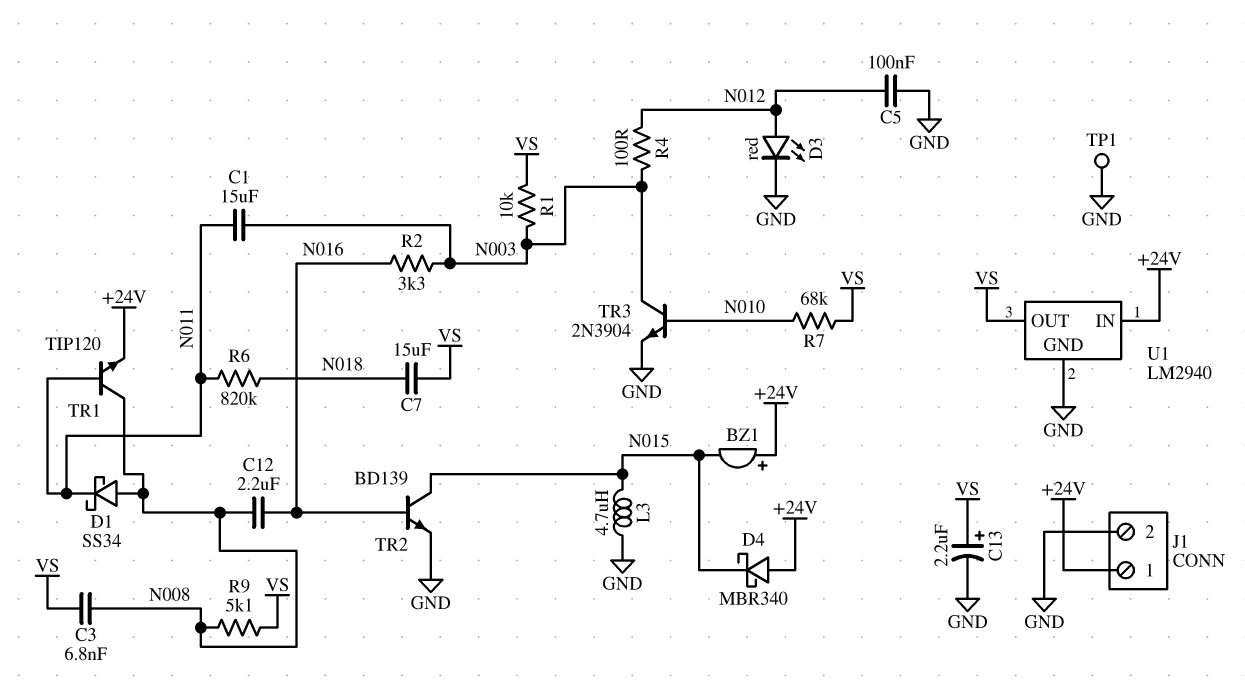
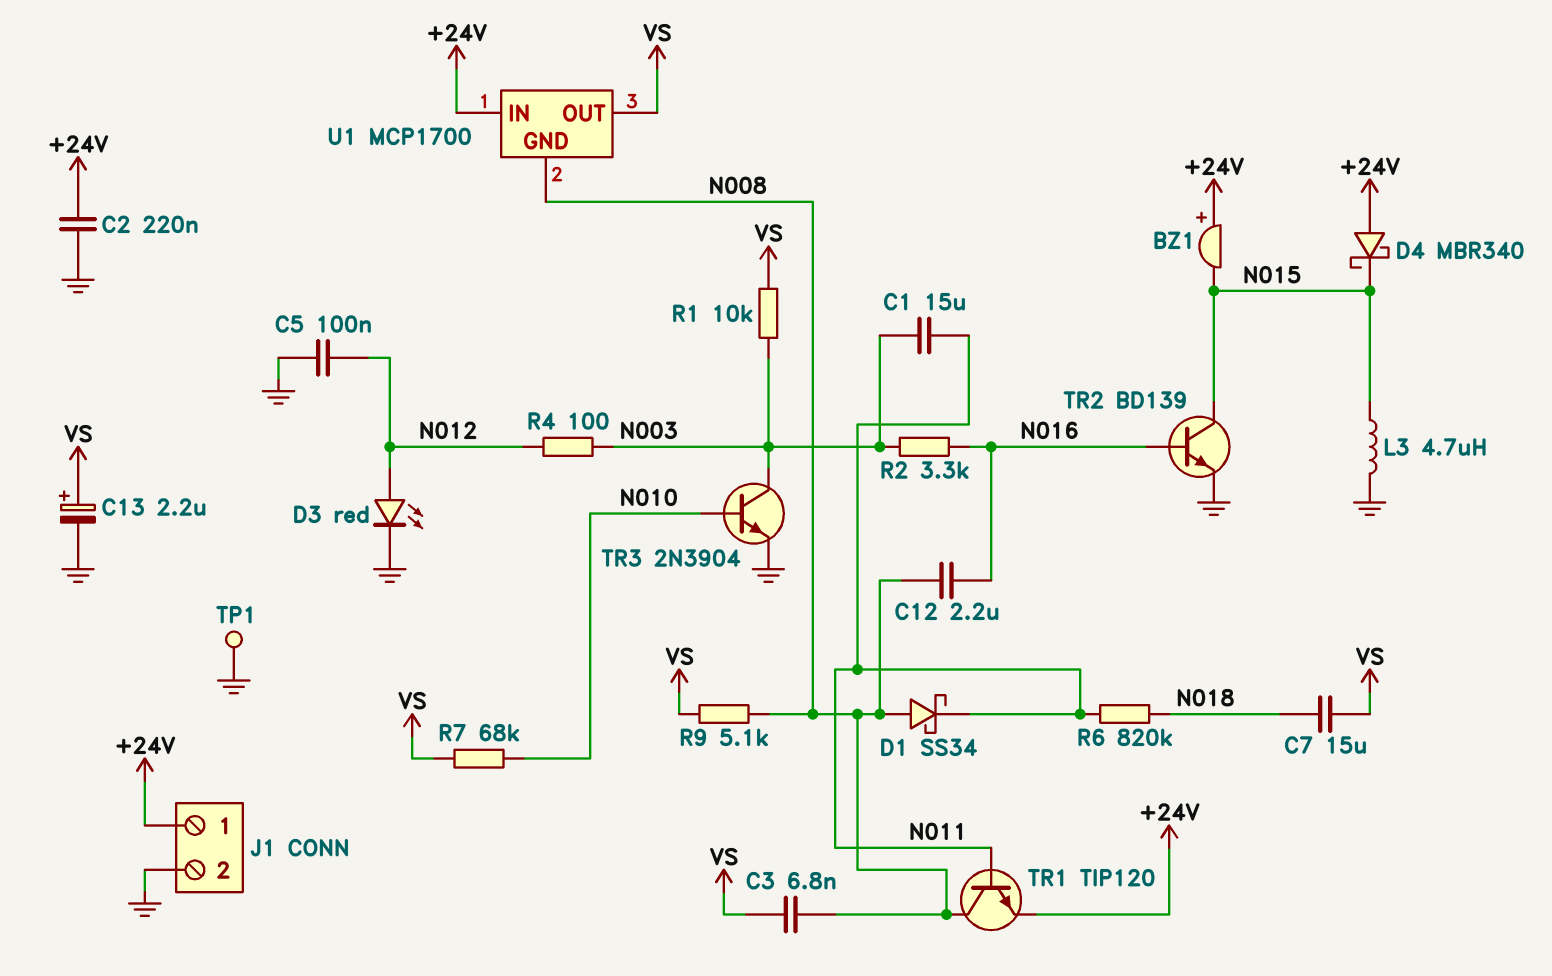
C2: none -> 220nF (+24V, GND)
U1: LM2940 -> MCP1700
U1 pin GND: GND -> N008

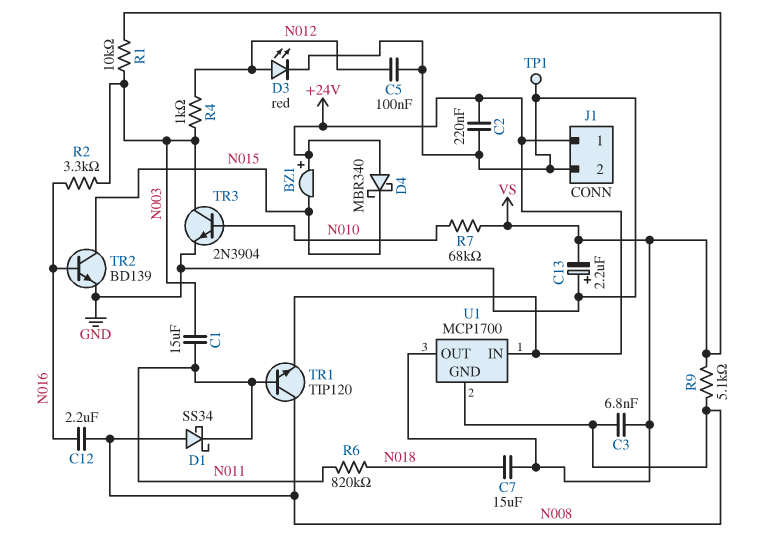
C13: 2.2uF (plus VS, minus GND) -> 2.2uF (plus GND, minus VS)
L3: 4.7uH (GND, N015) -> none
R4: 100 (N003, N012) -> 1k (N003, N012)

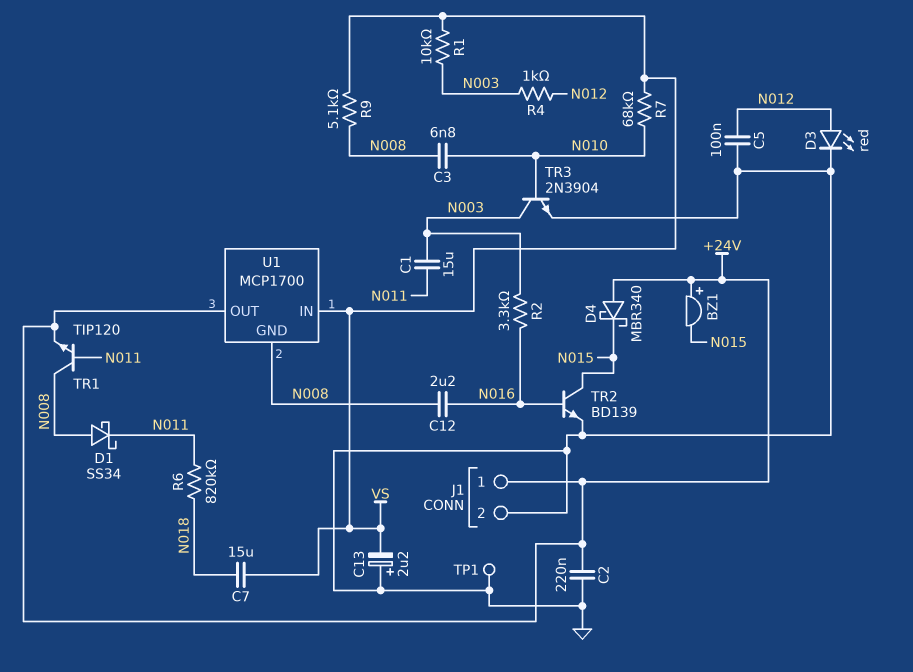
C3: 6.8nF (N008, VS) -> 6.8nF (N008, N010)
U1 pin IN: +24V -> VS
U1 pin OUT: VS -> +24V

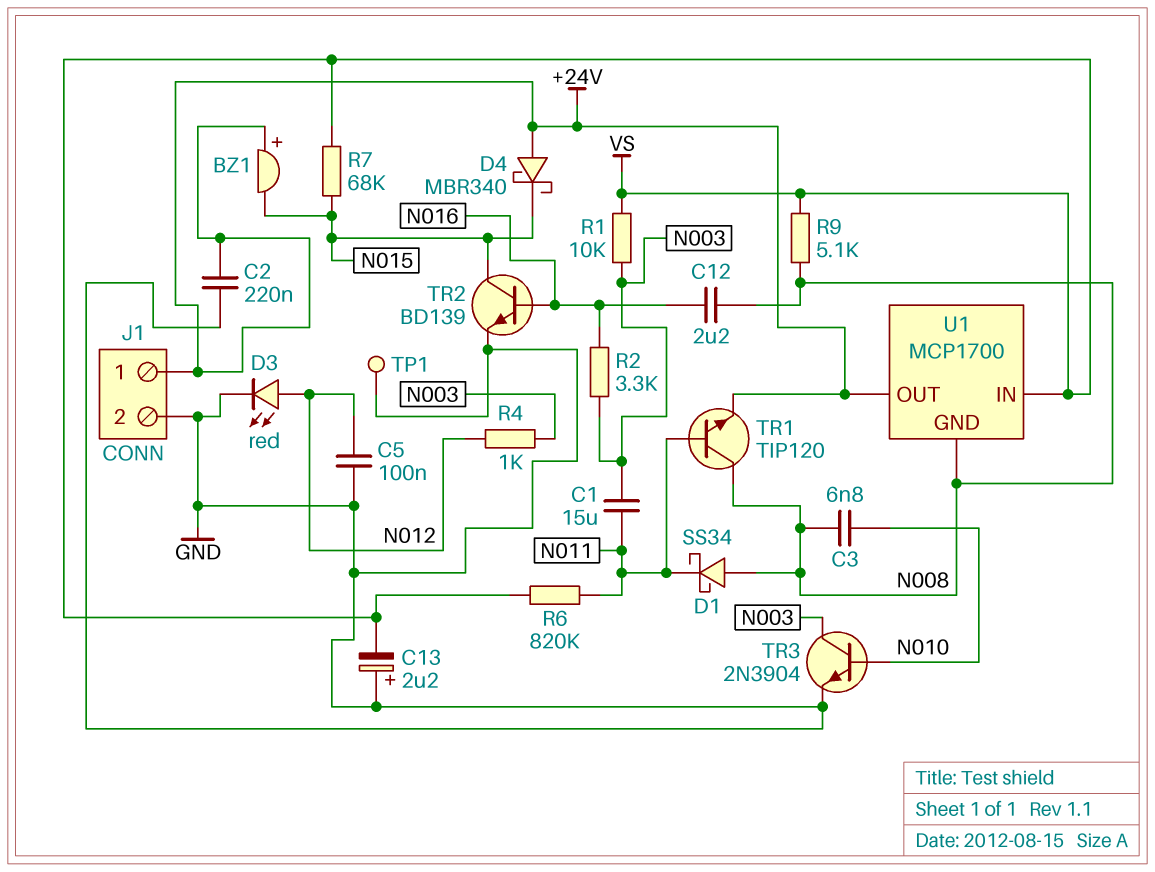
C7: 15uF (N018, VS) -> none
R6: 820k (N011, N018) -> 820k (N011, VS)
R7: 68k (N010, VS) -> 68k (N015, VS)

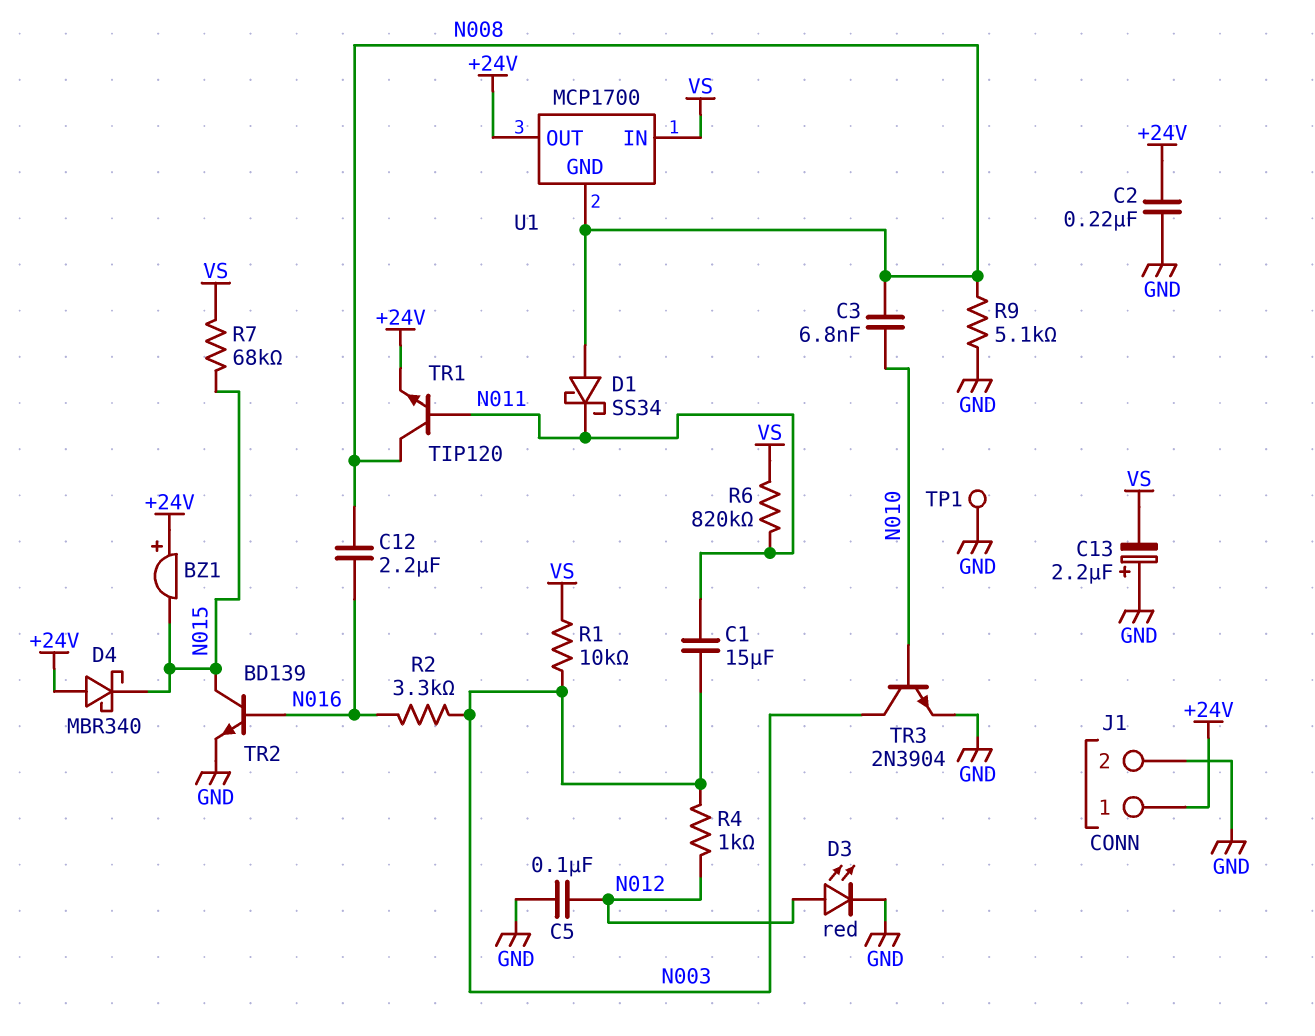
R9: 5.1k (N008, VS) -> 5.1k (GND, N008)

